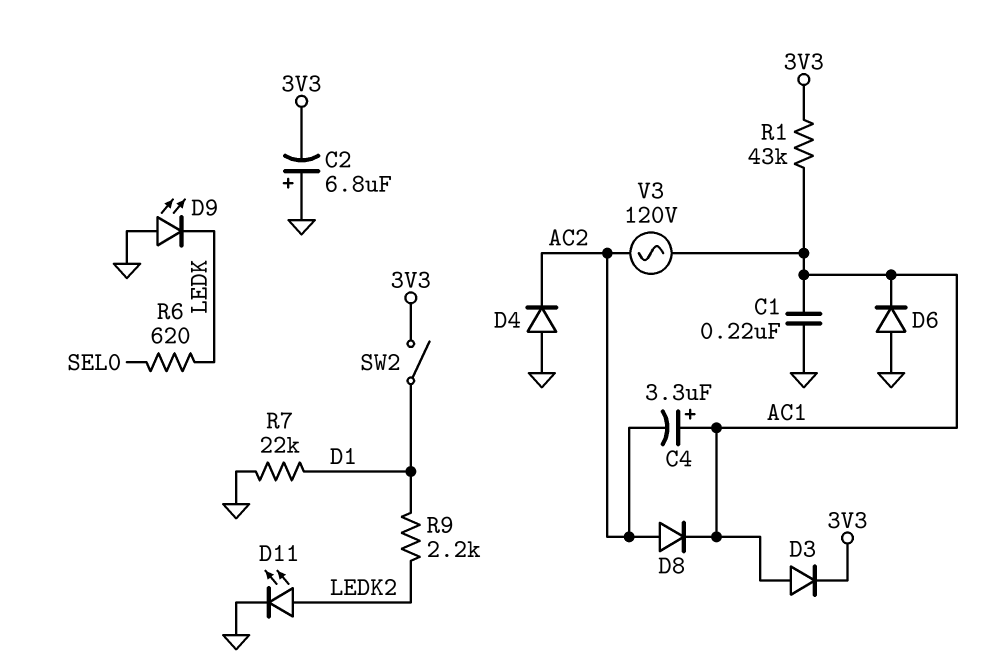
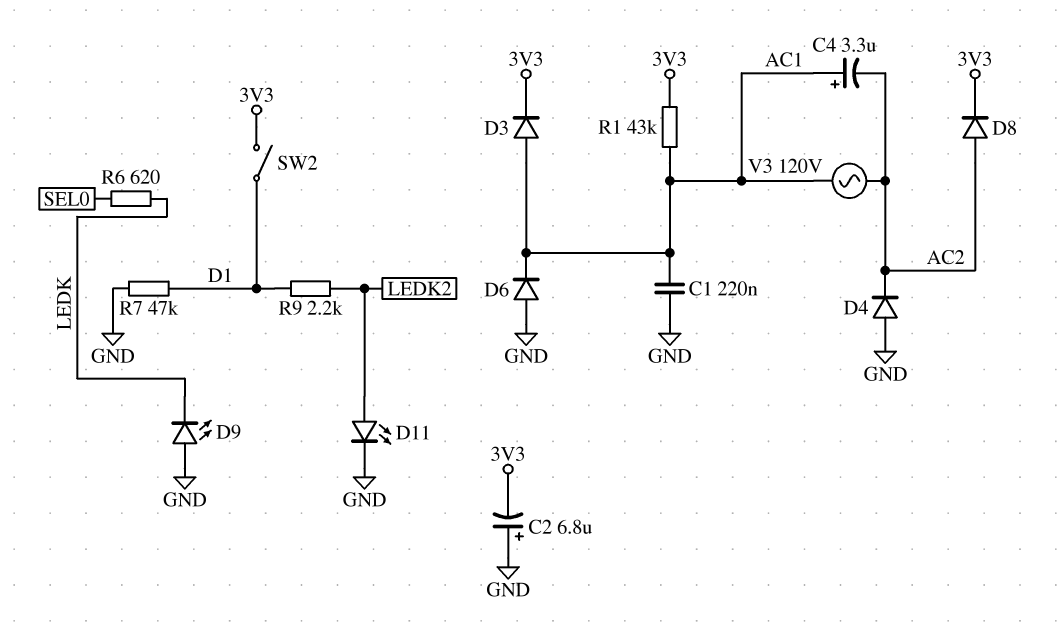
D8: diode (A AC2, K AC1) -> diode (A AC2, K 3V3)
R7: 22k (D1, GND) -> 47k (D1, GND)

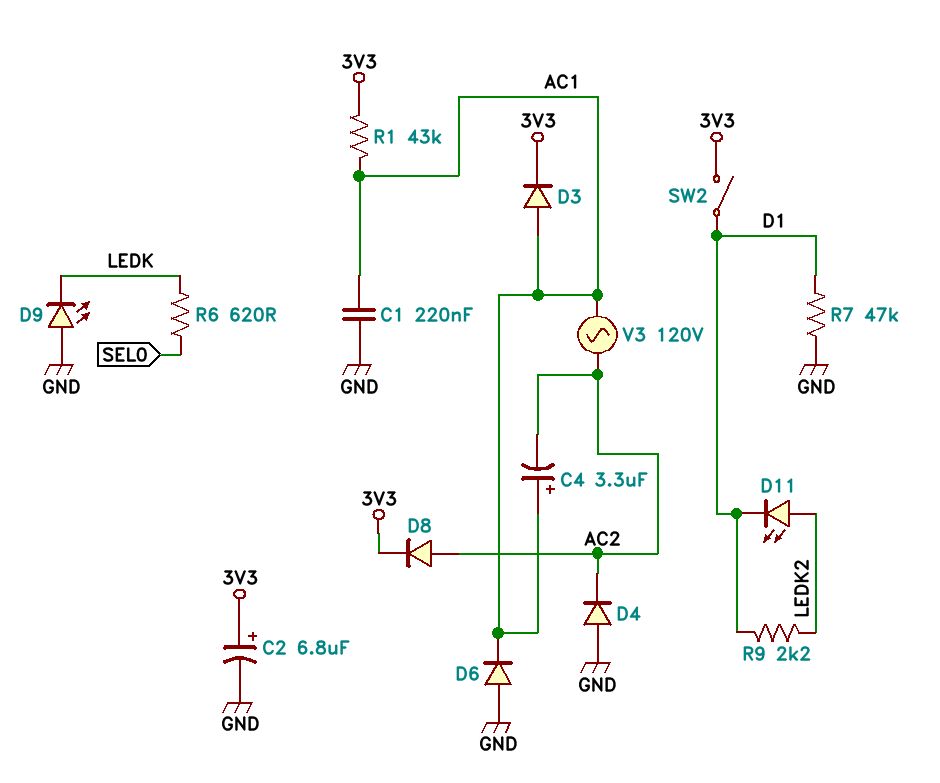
C2: 6.8uF (plus GND, minus 3V3) -> 6.8uF (plus 3V3, minus GND)
D11: LED (A LEDK2, K GND) -> LED (A LEDK2, K D1)

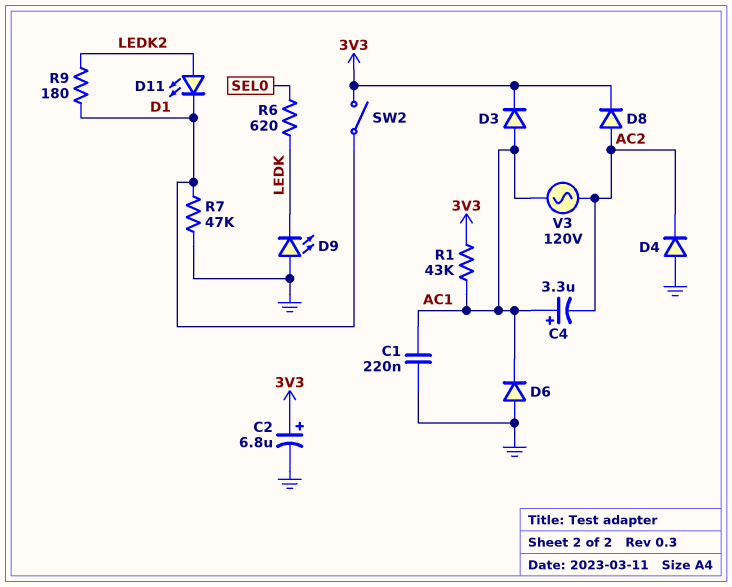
R9: 2.2k (D1, LEDK2) -> 180 (D1, LEDK2)

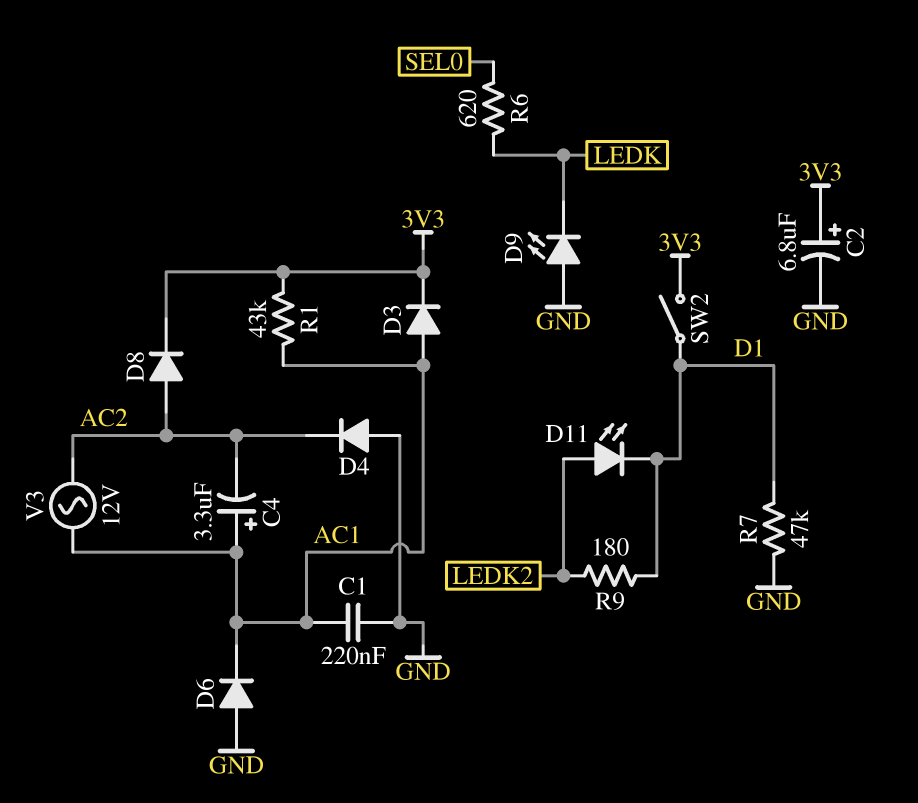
V3: AC 120V (AC1, AC2) -> AC 12V (AC1, AC2)

